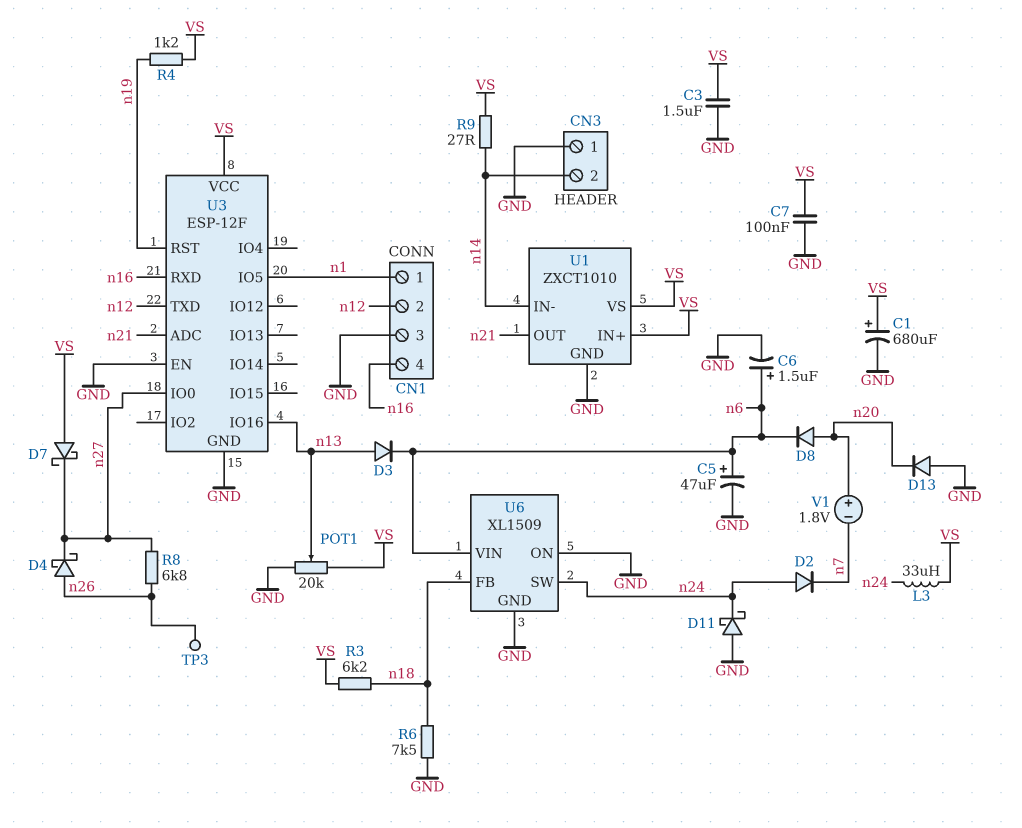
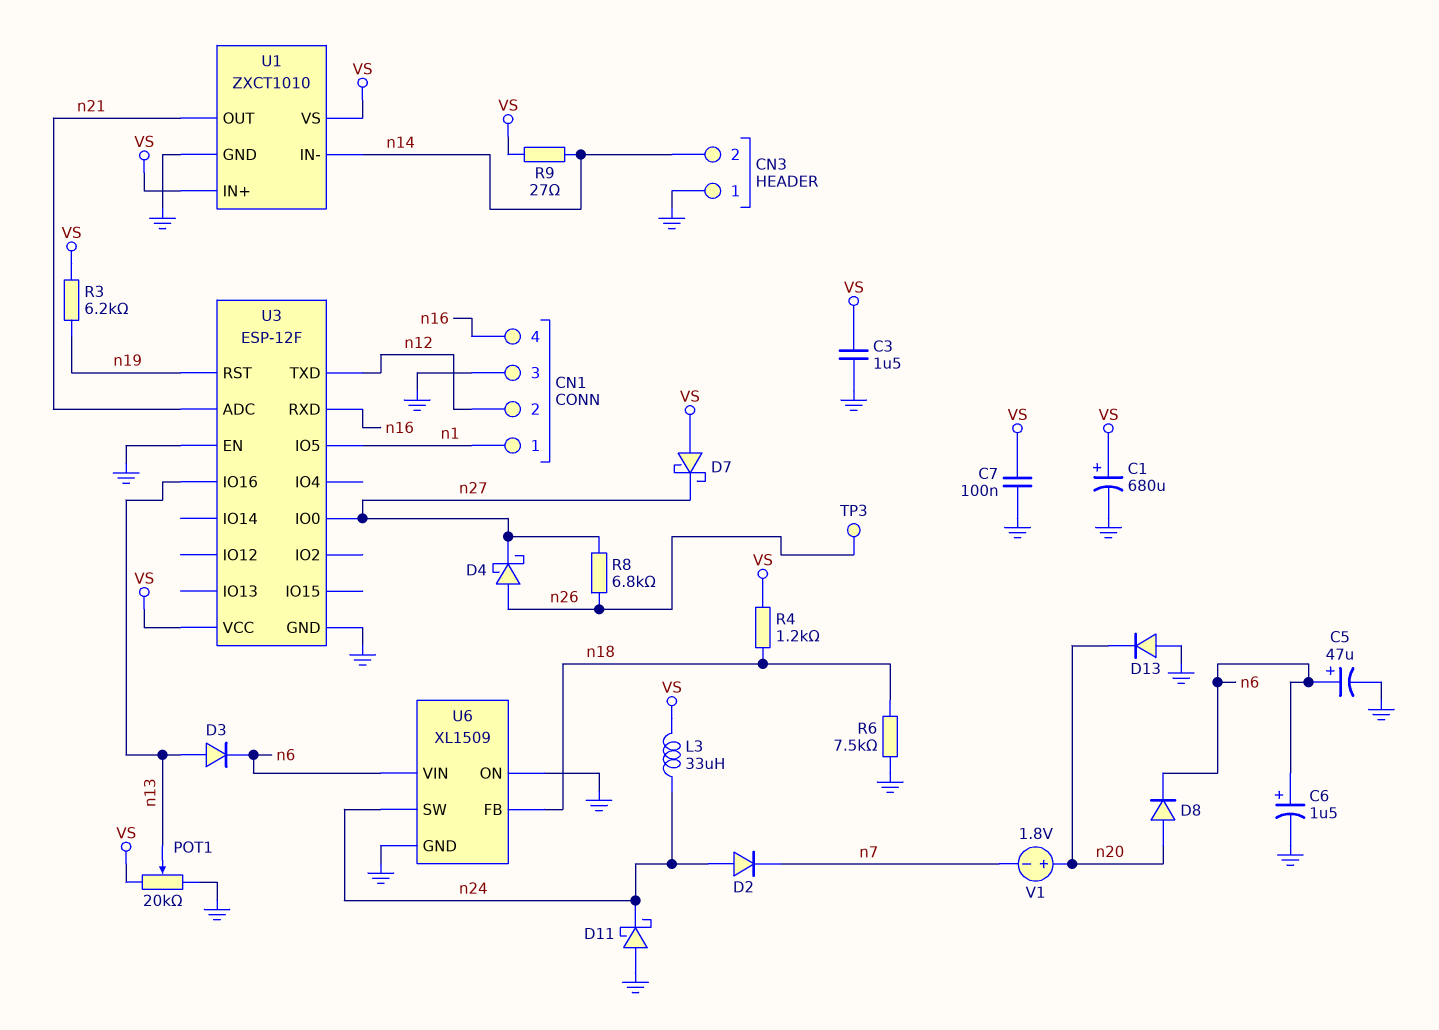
R3: 6.2k (VS, n18) -> 6.2k (VS, n19)
R4: 1.2k (VS, n19) -> 1.2k (VS, n18)

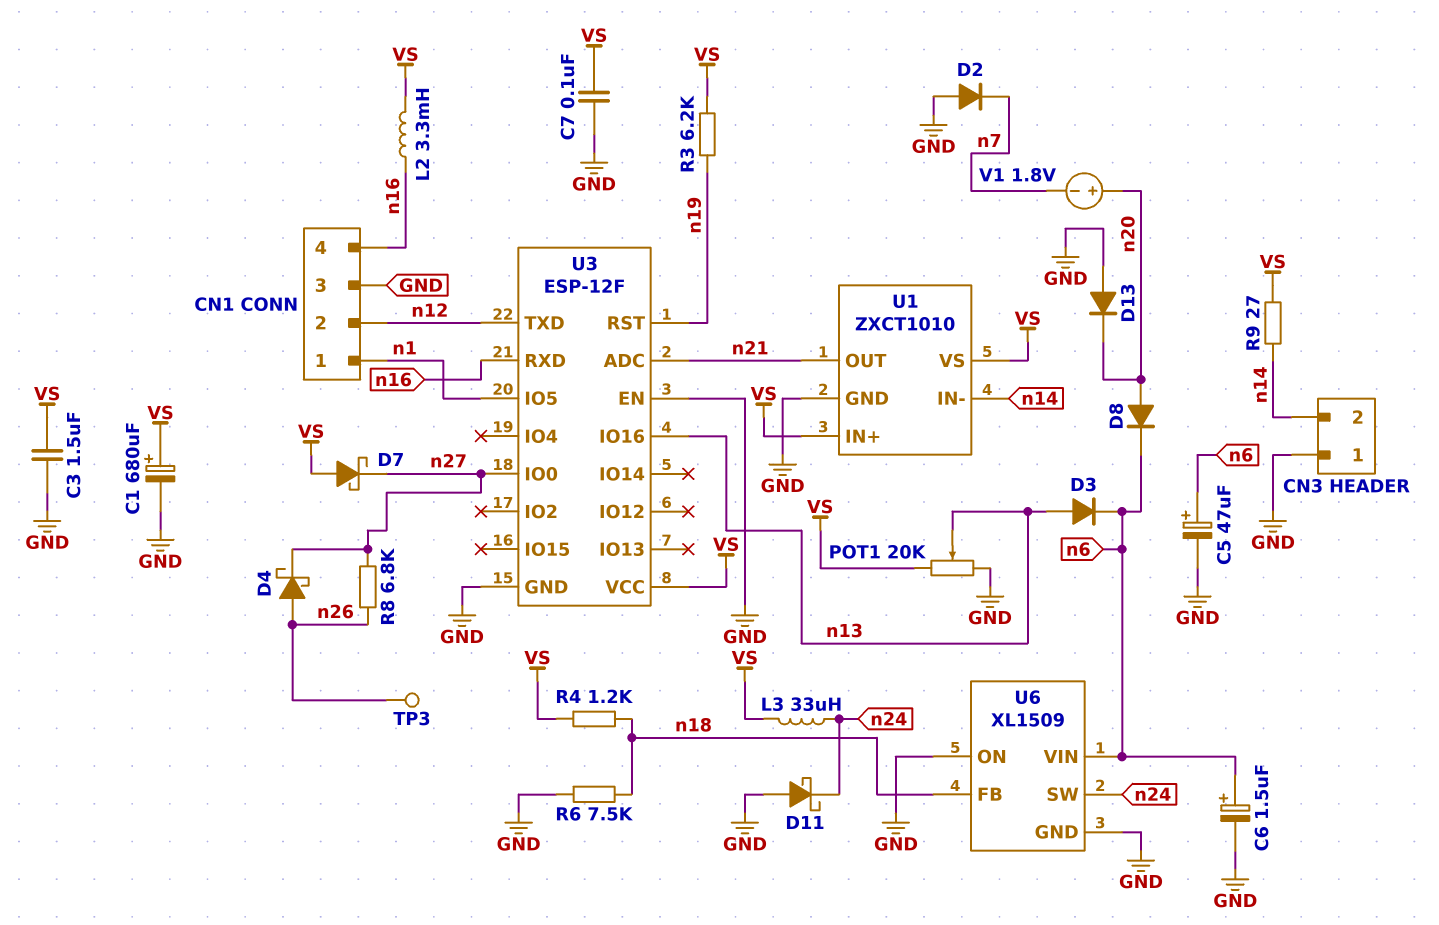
D2: diode (A n24, K n7) -> diode (A GND, K n7)
L2: none -> 3.3mH (VS, n16)

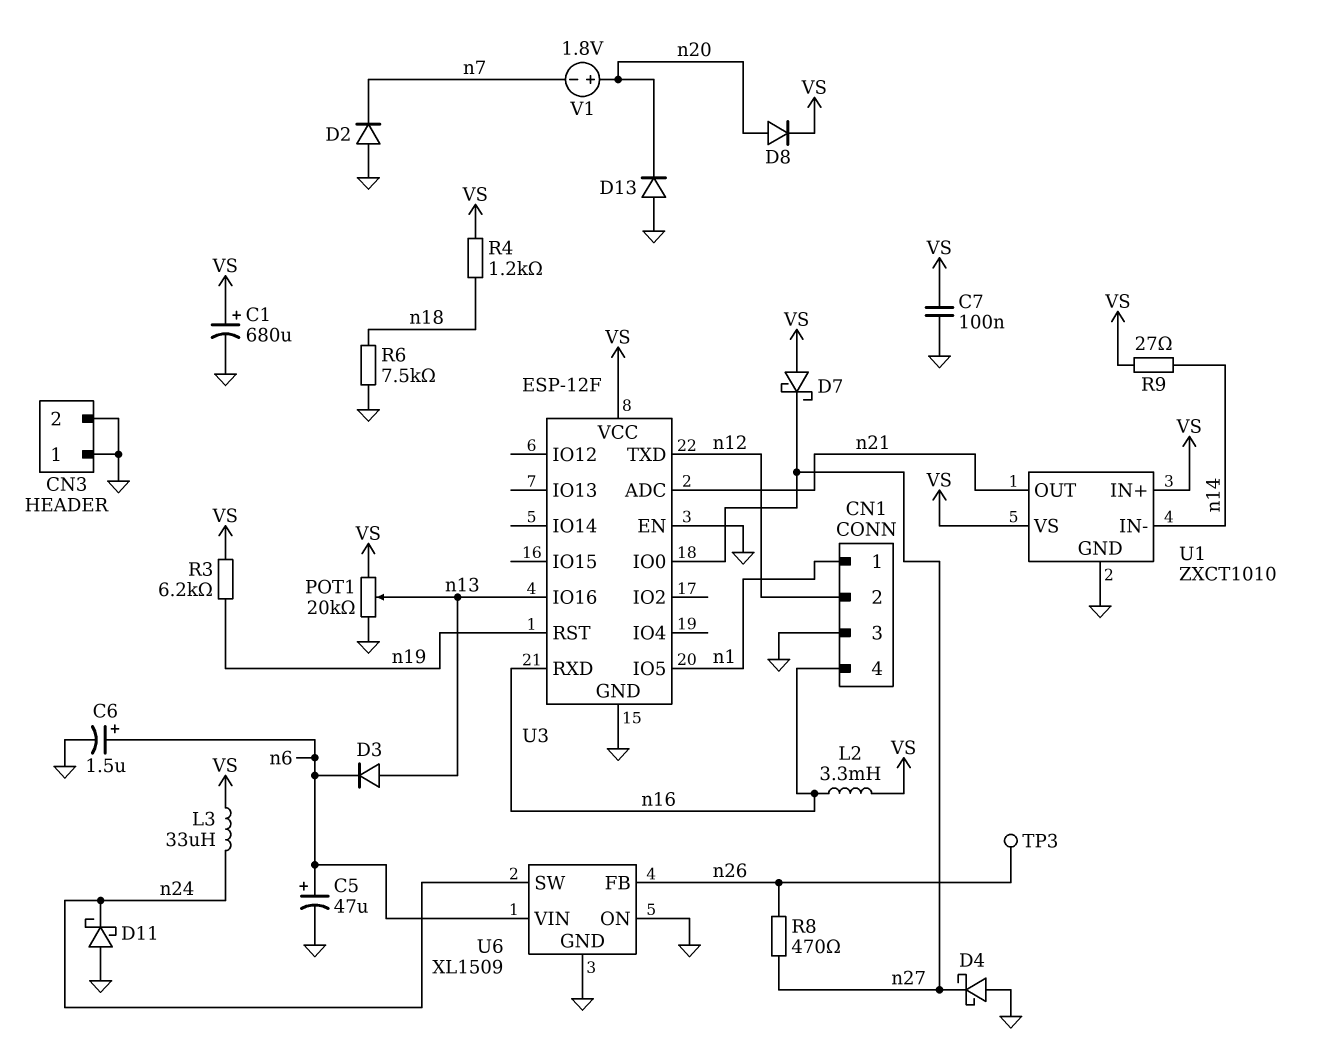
C3: 1.5uF (GND, VS) -> none
CN3 pin 2: n14 -> GND
D4: schottky (A n26, K n27) -> schottky (A GND, K n27)
D8: diode (A n20, K n6) -> diode (A n20, K VS)
R8: 6.8k (n26, n27) -> 470 (n26, n27)
U6 pin FB: n18 -> n26

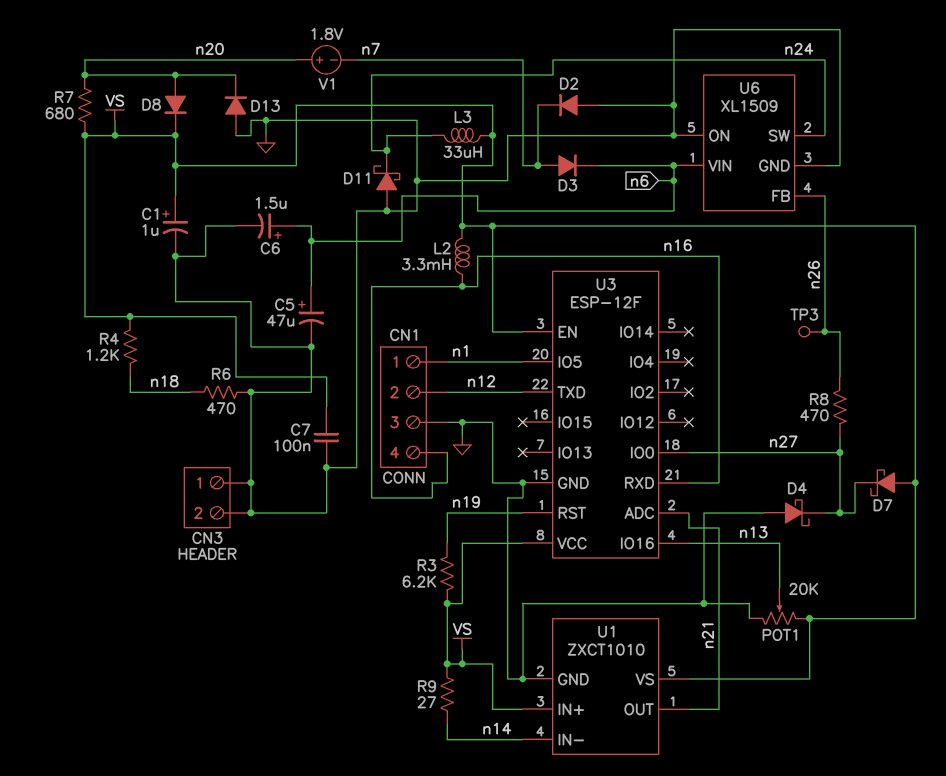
C1: 680uF (plus VS, minus GND) -> 1uF (plus VS, minus GND)
D3: diode (A n13, K n6) -> diode (A n7, K n6)
R6: 7.5k (GND, n18) -> 470 (GND, n18)
R7: none -> 680 (VS, n20)
U3 pin EN: GND -> VS

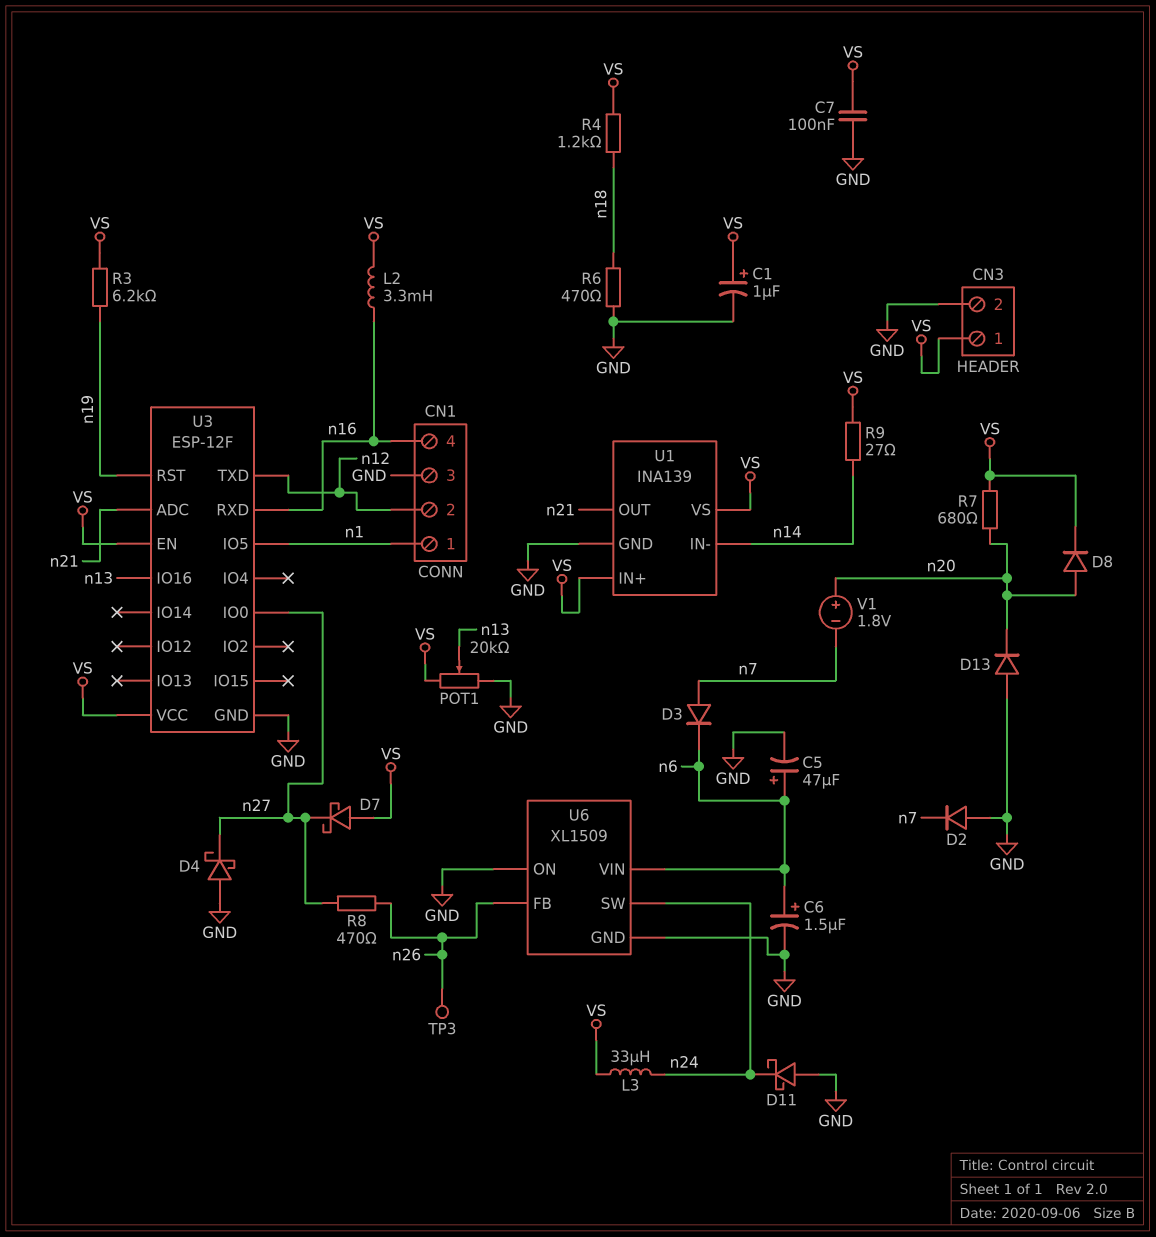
CN3 pin 1: GND -> VS
U1: ZXCT1010 -> INA139

